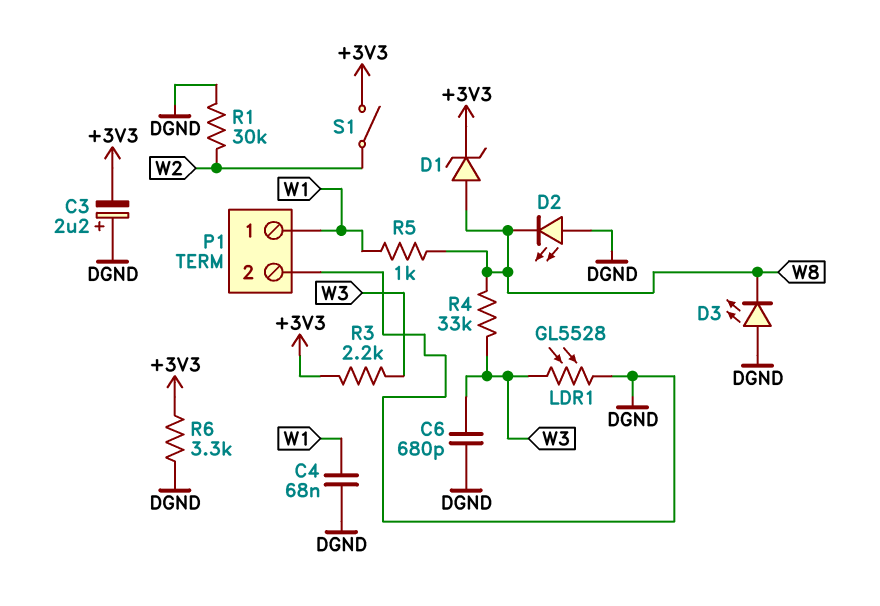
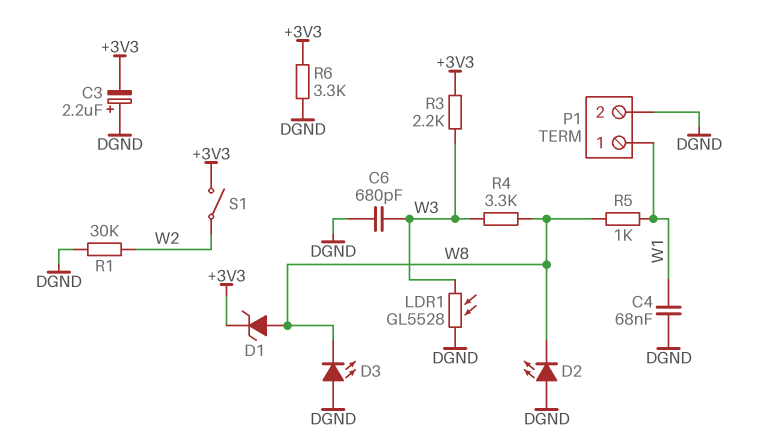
R4: 33k (W3, W8) -> 3.3k (W3, W8)

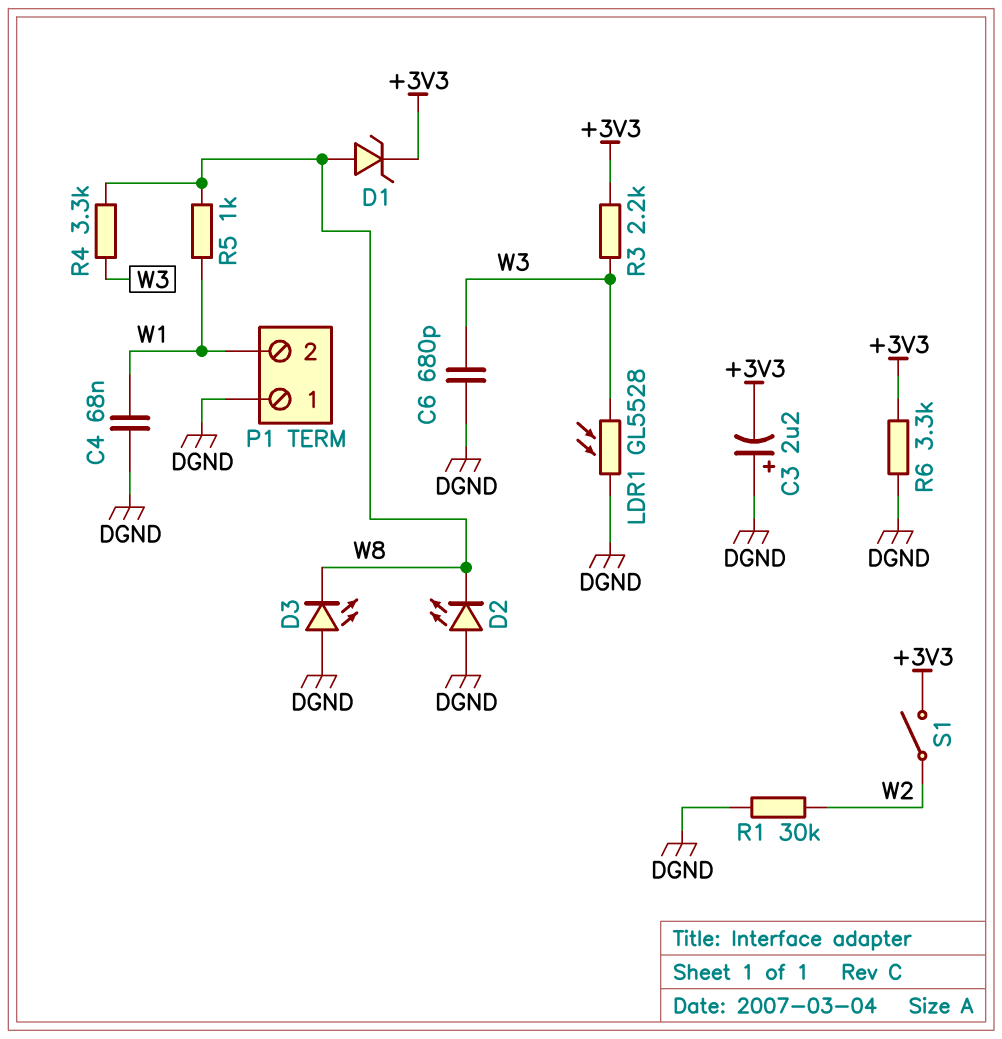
P1 pin 1: W1 -> DGND
P1 pin 2: DGND -> W1

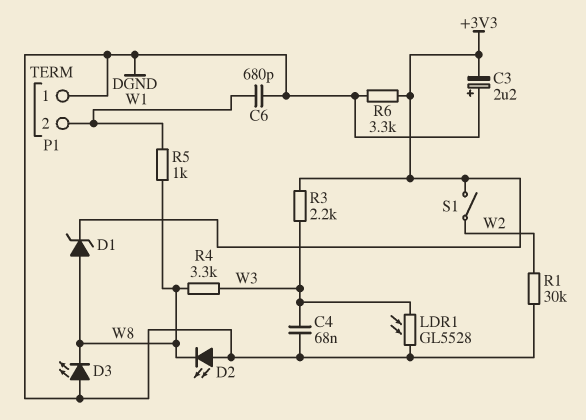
C4: 68nF (DGND, W1) -> 68nF (DGND, W3)
C6: 680pF (DGND, W3) -> 680pF (DGND, W1)

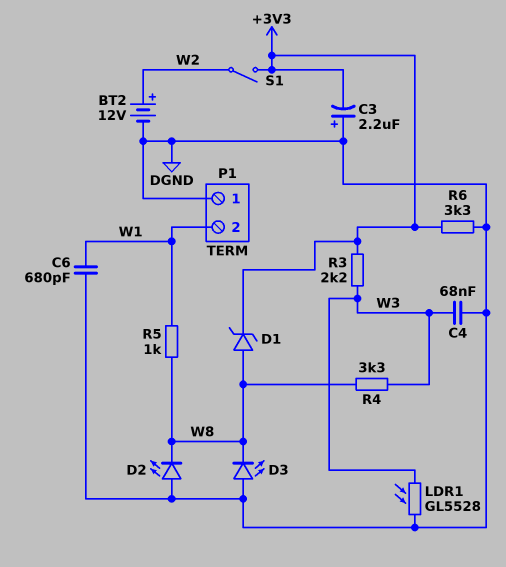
BT2: none -> 12V (plus W2, minus DGND)
R1: 30k (DGND, W2) -> none

